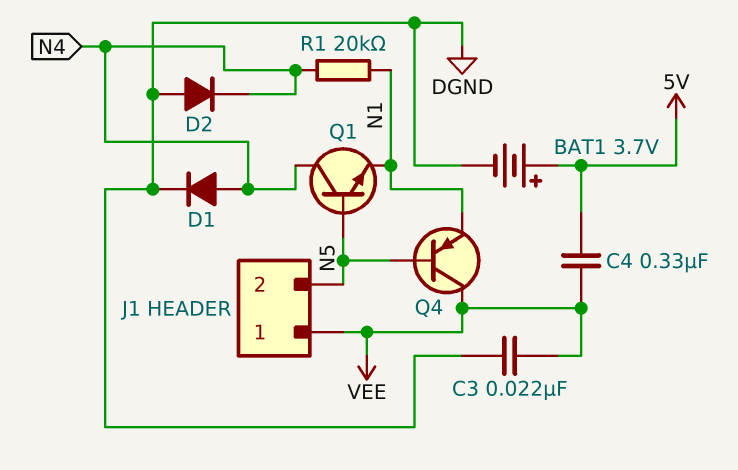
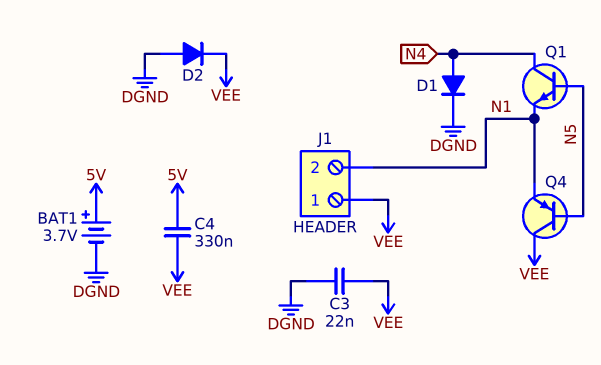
D2: diode (A DGND, K N4) -> diode (A DGND, K VEE)
J1 pin 2: N5 -> N1
R1: 20k (N1, N4) -> none

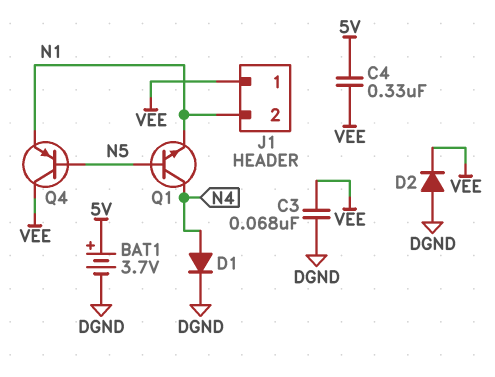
C3: 22nF (DGND, VEE) -> 68nF (DGND, VEE)

